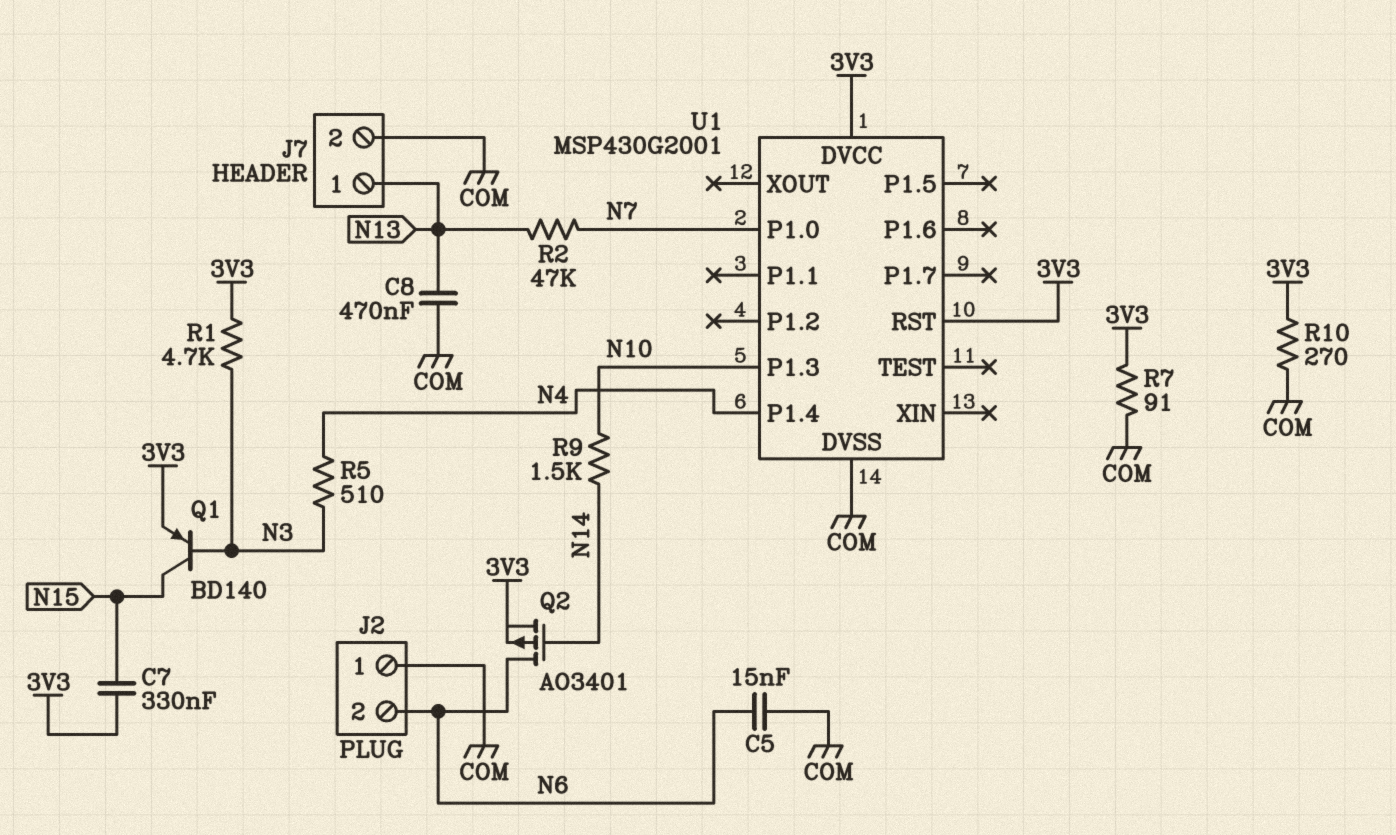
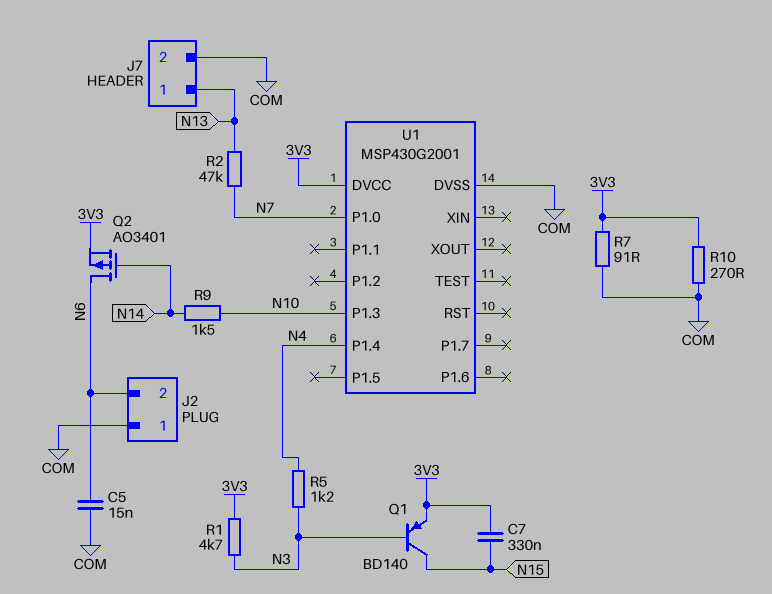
C8: 470nF (COM, N13) -> none
R5: 510 (N3, N4) -> 1.2k (N3, N4)
U1 pin RST: 3V3 -> none

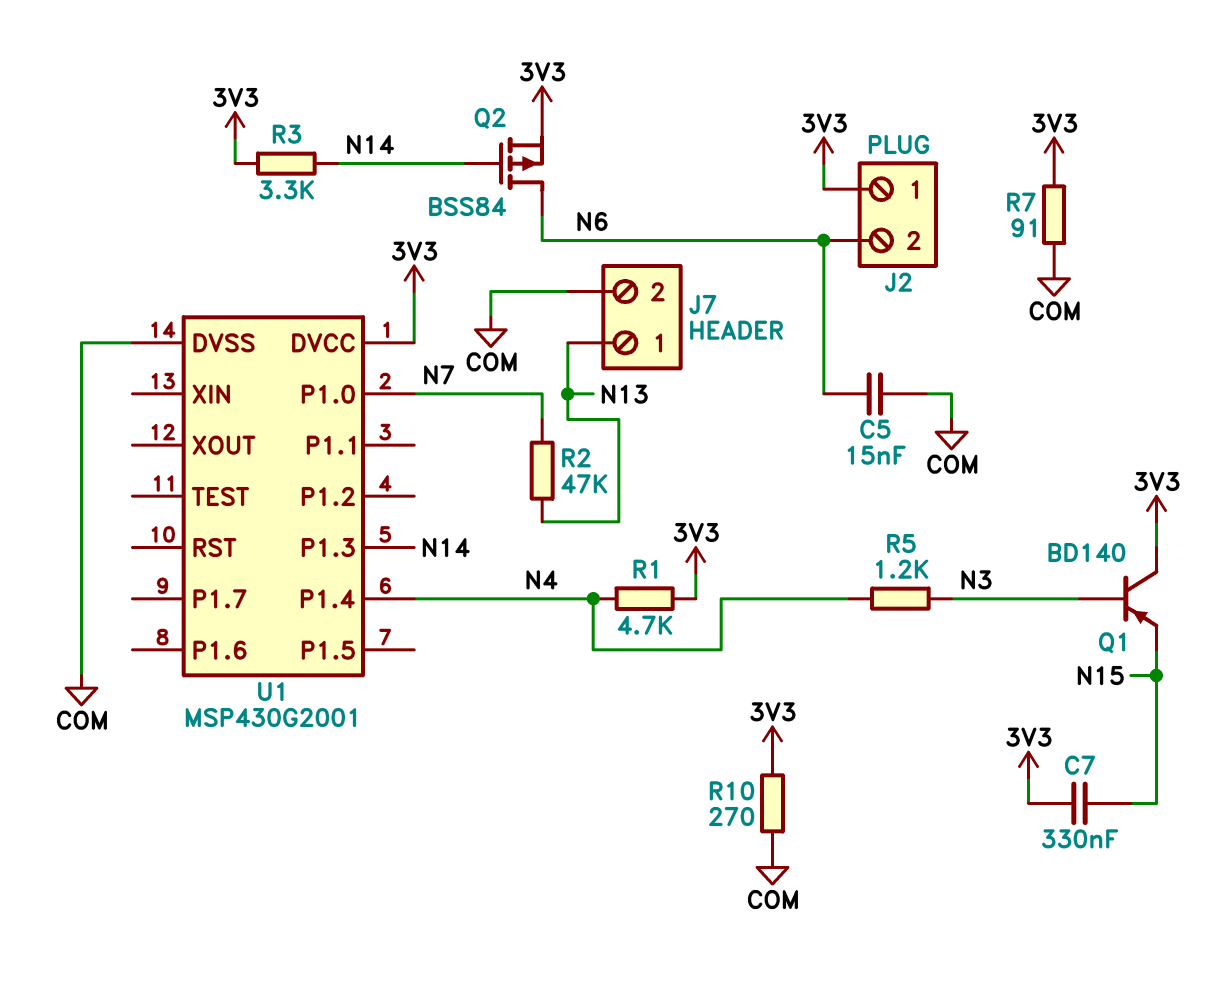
J2 pin 1: COM -> 3V3
Q1: PNP BD140 (B N3, C N15, E 3V3) -> PNP BD140 (B N3, C 3V3, E N15)
Q2: PMOS AO3401 (G N14, D N6, S 3V3) -> PMOS BSS84 (G N14, D N6, S 3V3)
R1: 4.7k (3V3, N3) -> 4.7k (3V3, N4)
R3: none -> 3.3k (3V3, N14)
R9: 1.5k (N10, N14) -> none
U1 pin P1.3: N10 -> N14

